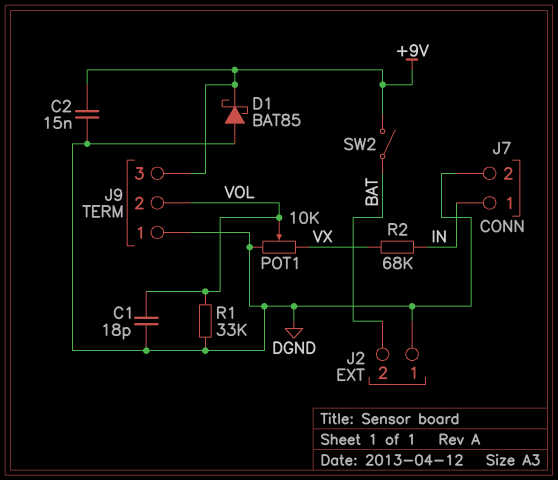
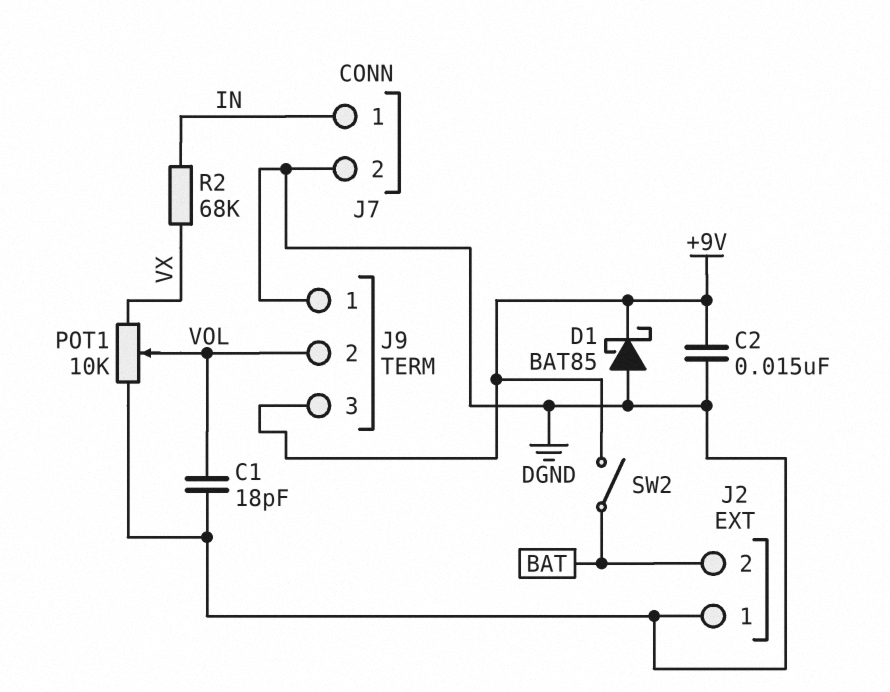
R1: 33k (DGND, VOL) -> none

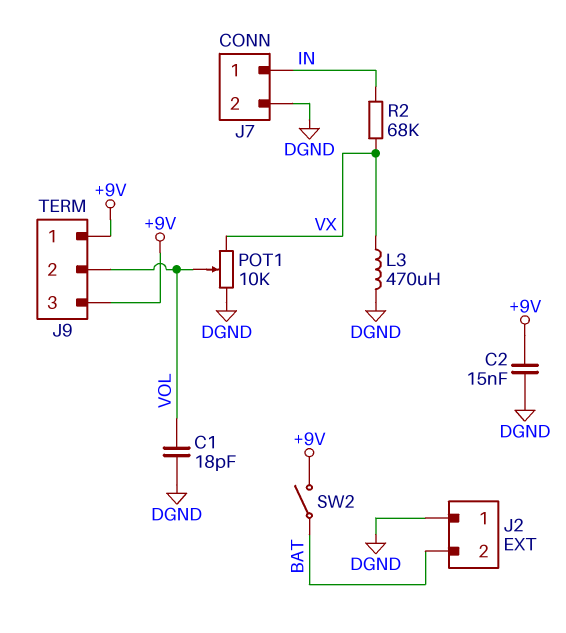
D1: schottky BAT85 (A DGND, K +9V) -> none
J9 pin 1: DGND -> +9V
L3: none -> 470uH (DGND, VX)

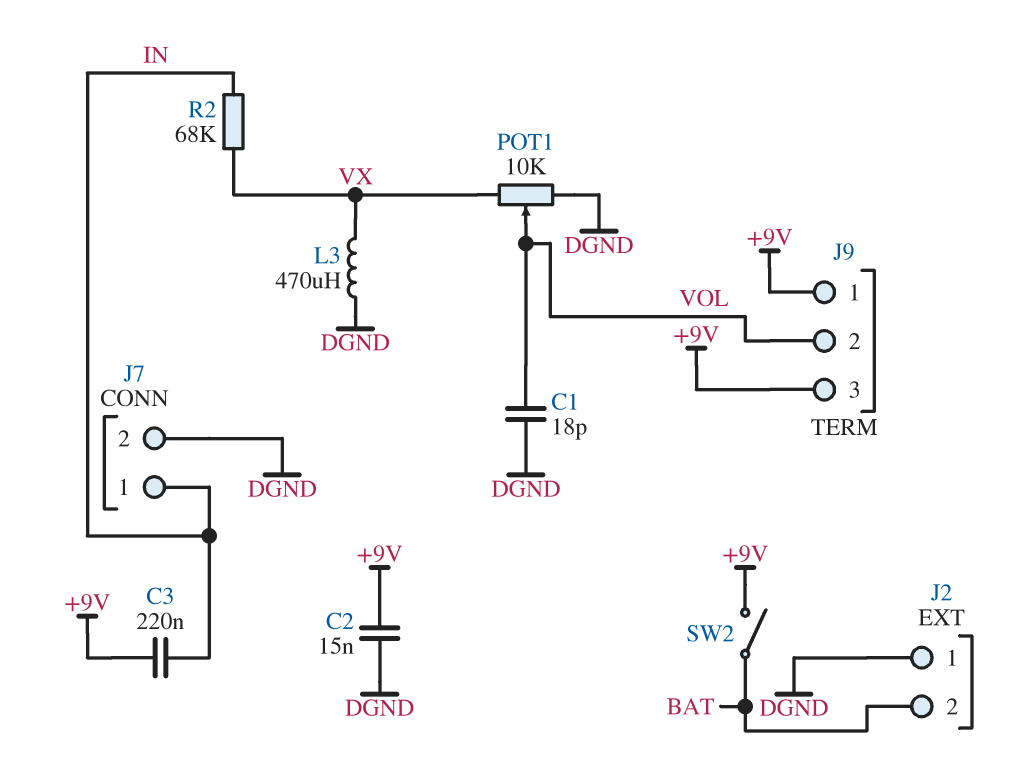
C3: none -> 220nF (+9V, IN)

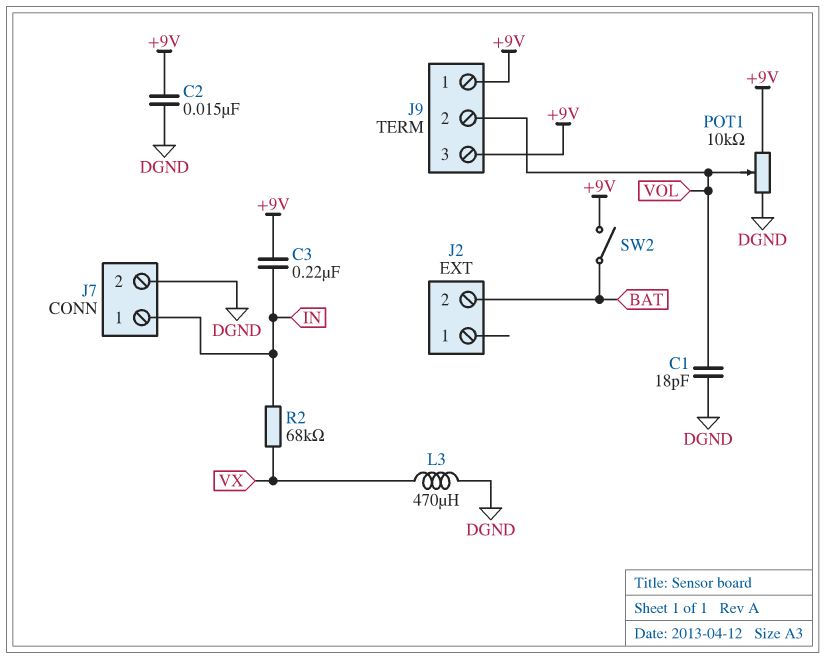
J2 pin 1: DGND -> none
POT1: 10k (DGND, VX, wiper VOL) -> 10k (+9V, DGND, wiper VOL)

